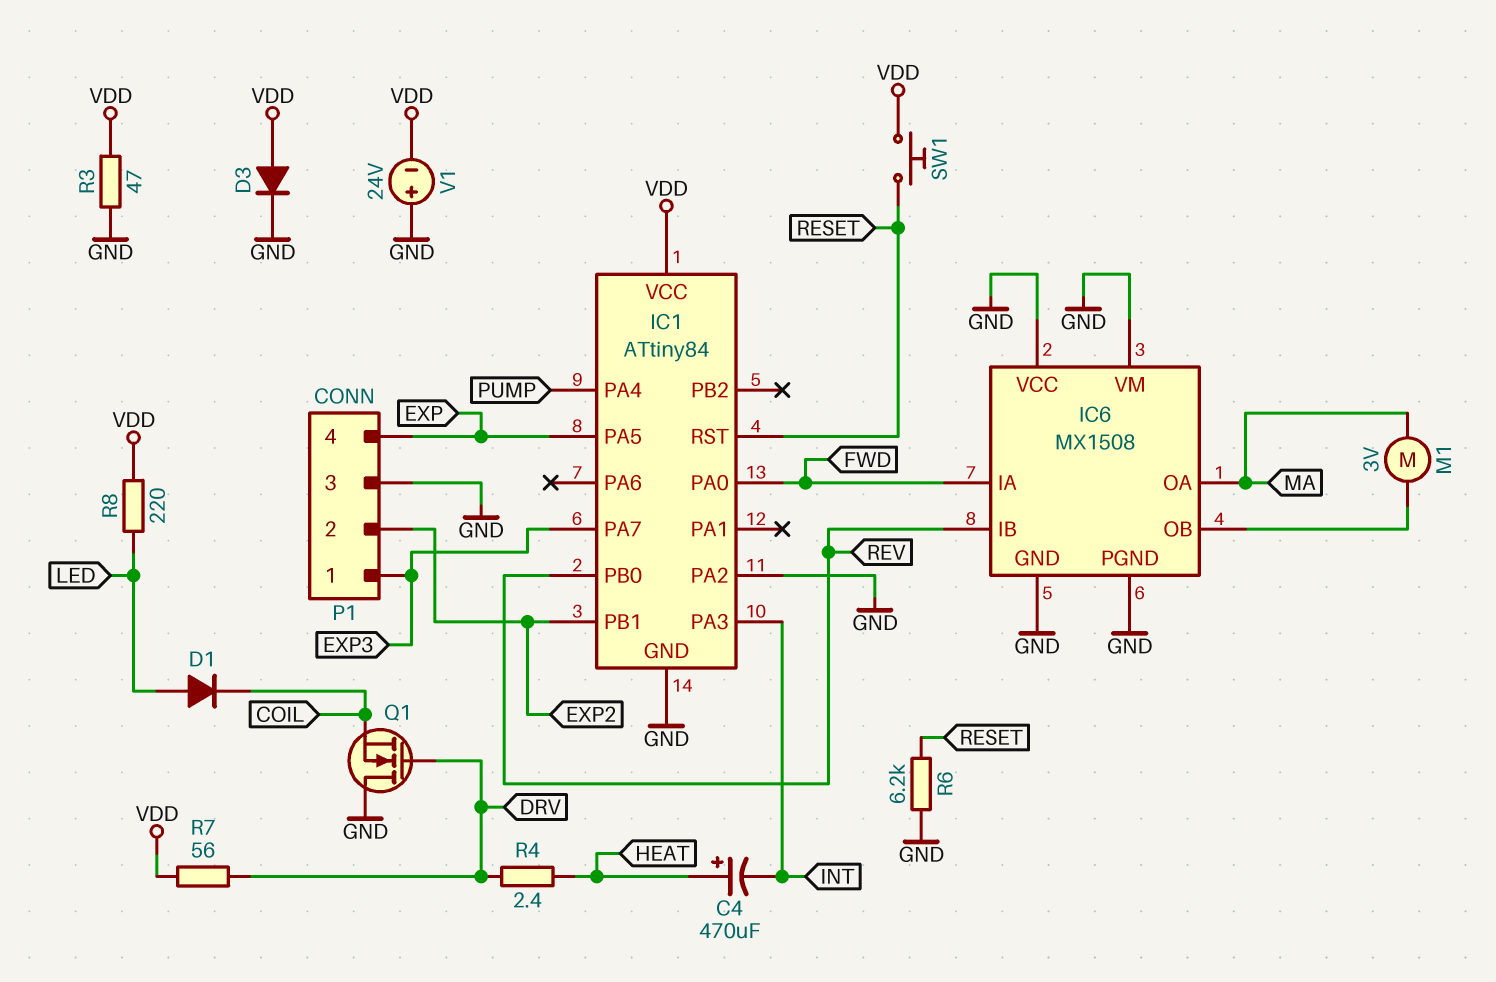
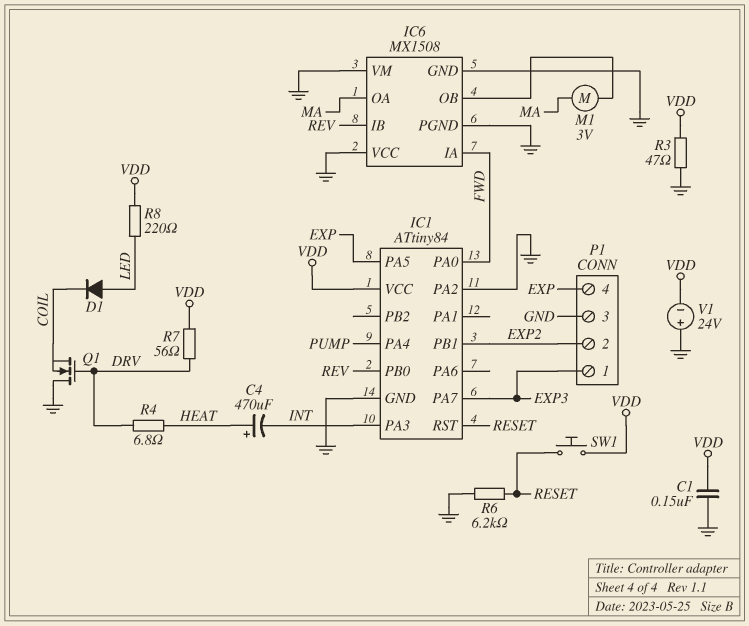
C1: none -> 150nF (GND, VDD)
D3: diode (A VDD, K GND) -> none
R4: 2.4 (DRV, HEAT) -> 6.8 (DRV, HEAT)

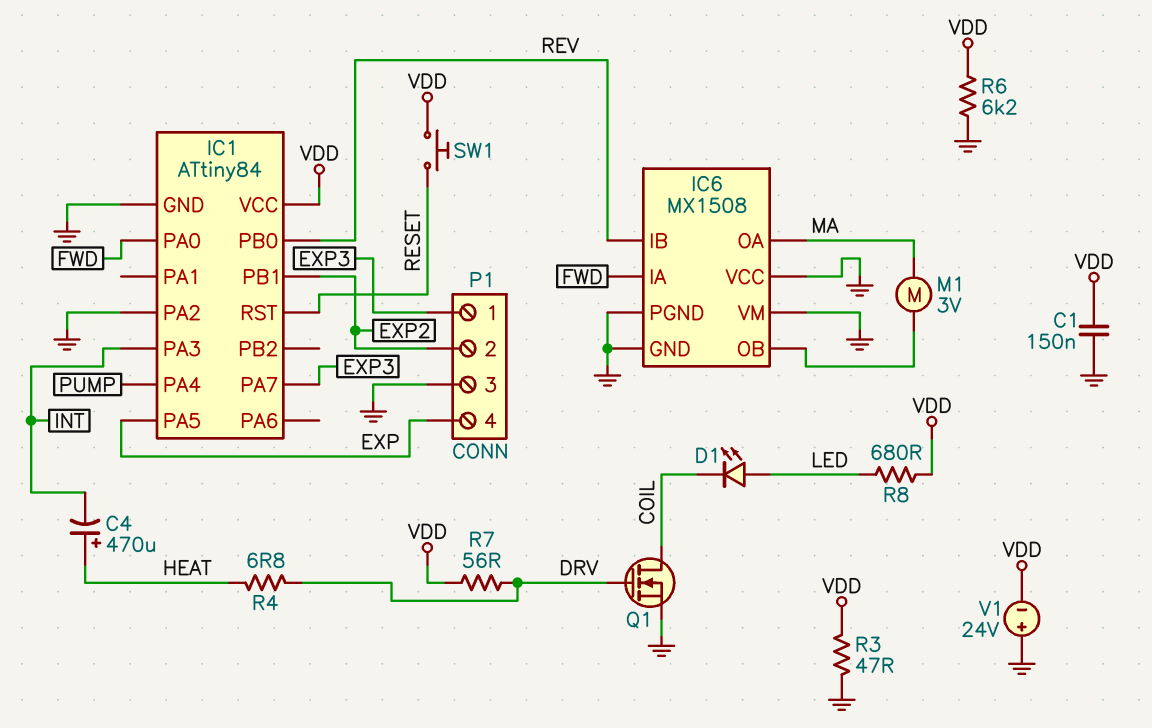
D1: diode (A LED, K COIL) -> LED (A LED, K COIL)
Q1: NMOS (G DRV, D GND, S COIL) -> NMOS (G DRV, D COIL, S GND)
R6: 6.2k (GND, RESET) -> 6.2k (GND, VDD)
R8: 220 (LED, VDD) -> 680 (LED, VDD)

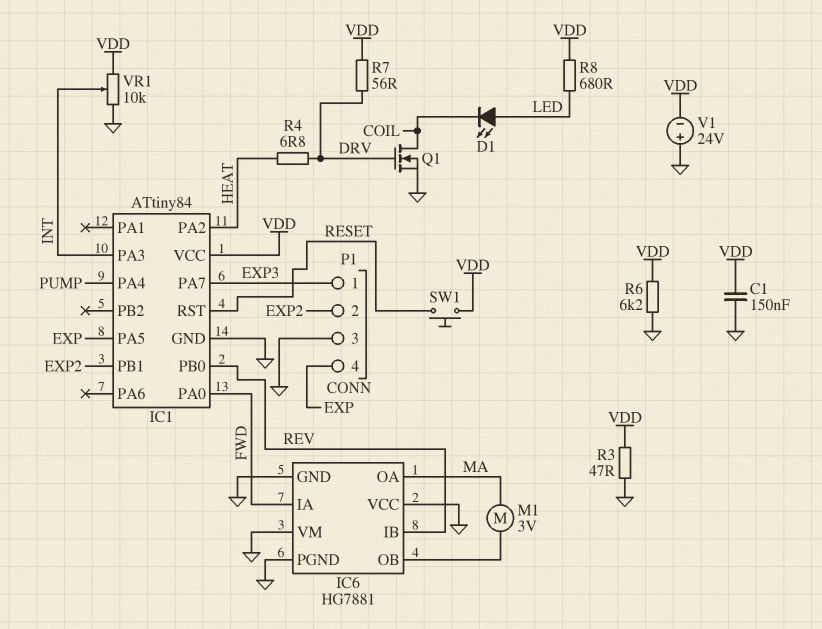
C4: 470uF (plus HEAT, minus INT) -> none
IC1 pin PA2: GND -> HEAT
IC6: MX1508 -> HG7881
VR1: none -> 10k (GND, VDD, wiper INT)

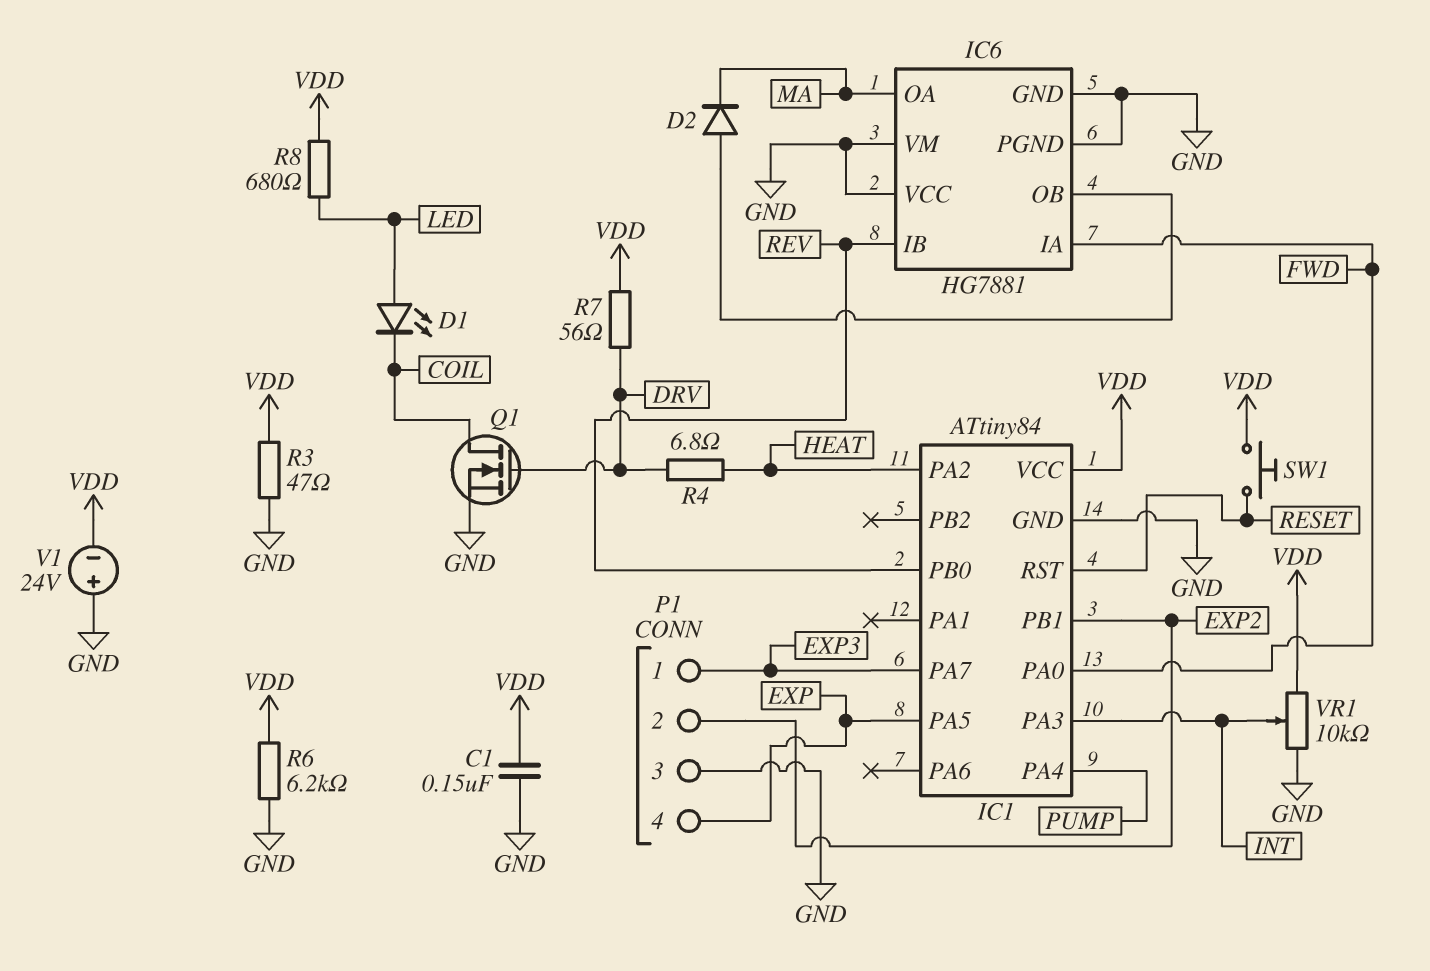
D2: none -> diode (A IC6/OB, K MA)
M1: motor 3V (IC6/OB, MA) -> none

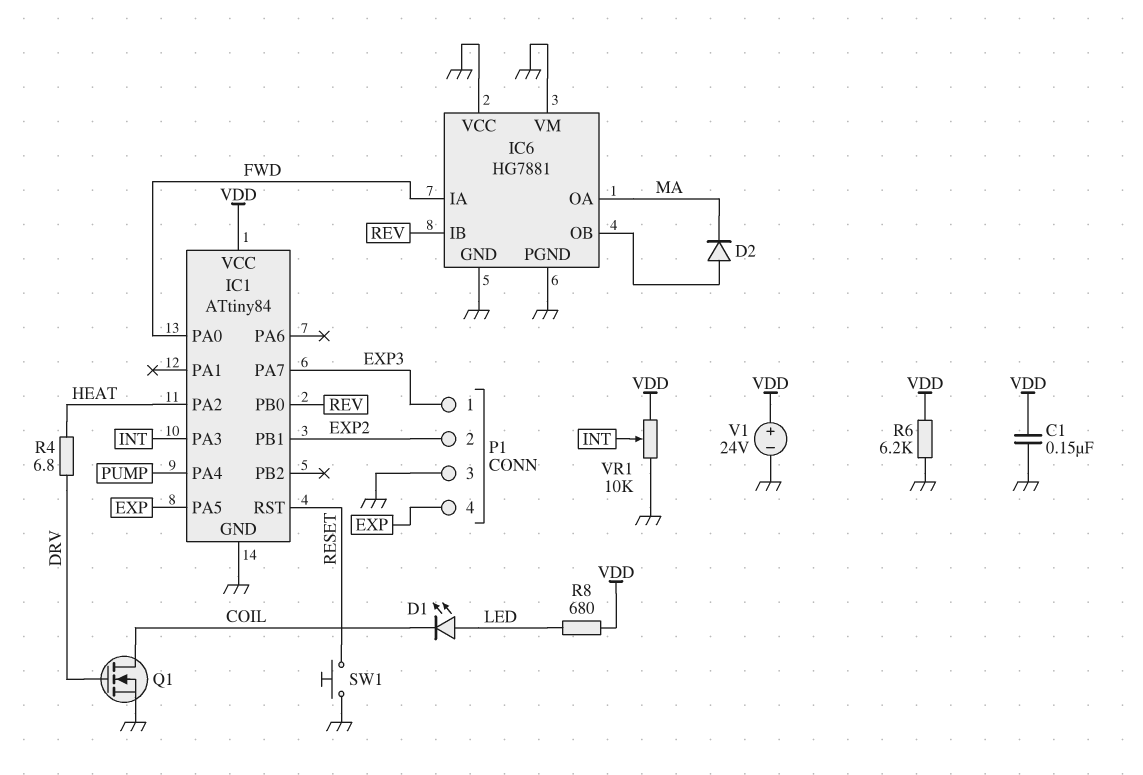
R3: 47 (GND, VDD) -> none
R7: 56 (DRV, VDD) -> none
SW1: button (RESET, VDD) -> button (GND, RESET)
V1: 24V (plus GND, minus VDD) -> 24V (plus VDD, minus GND)

